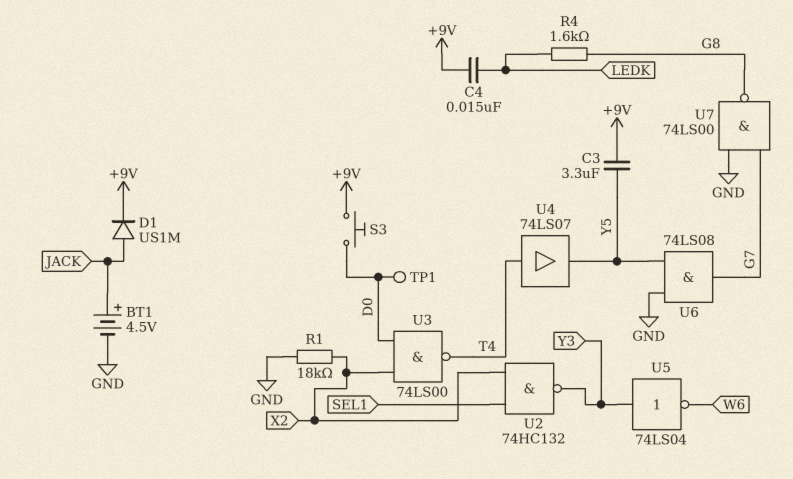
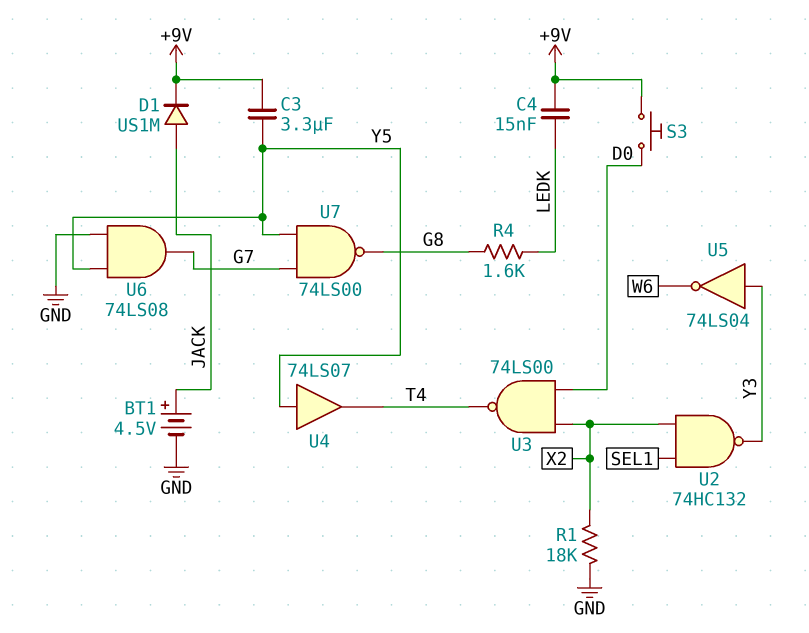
TP1: test point (D0) -> none
U4: buffer 74LS07 (in T4, out Y5) -> buffer 74LS07 (in Y5, out T4)
U7: NAND 74LS00 (in G7, in GND, out G8) -> NAND 74LS00 (in G7, in Y5, out G8)

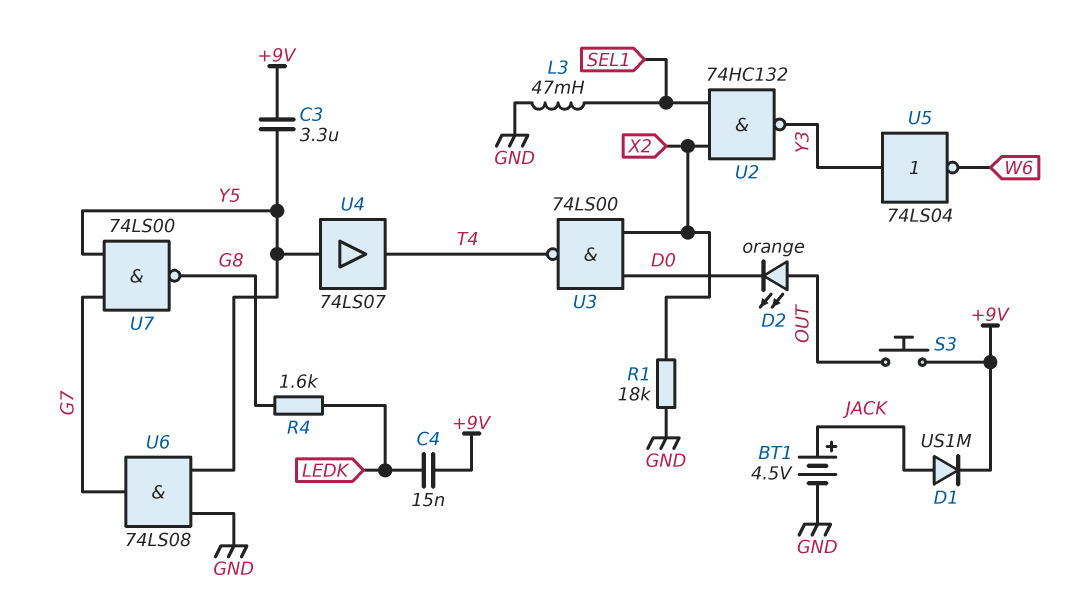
D2: none -> LED orange (A OUT, K D0)
L3: none -> 47mH (GND, SEL1)
S3: button (+9V, D0) -> button (+9V, OUT)

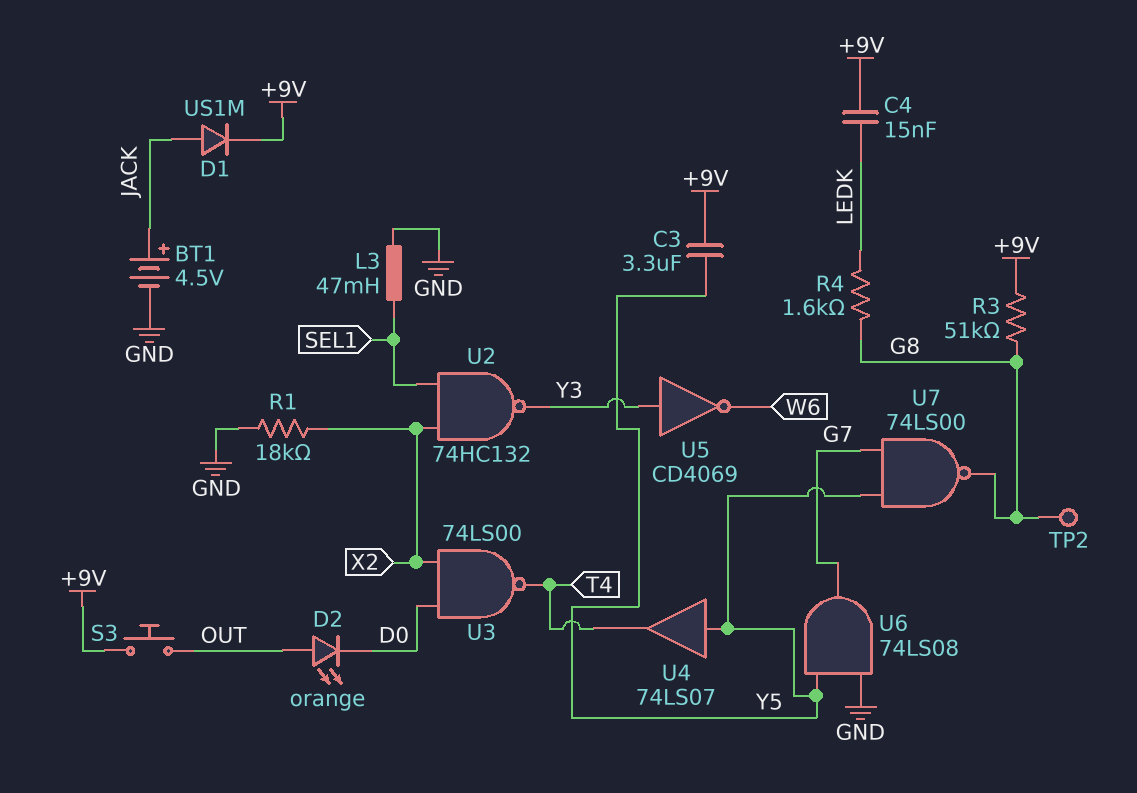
R3: none -> 51k (+9V, G8)
TP2: none -> test point (G8)
U5: NOT 74LS04 (in Y3, out W6) -> NOT CD4069 (in Y3, out W6)

